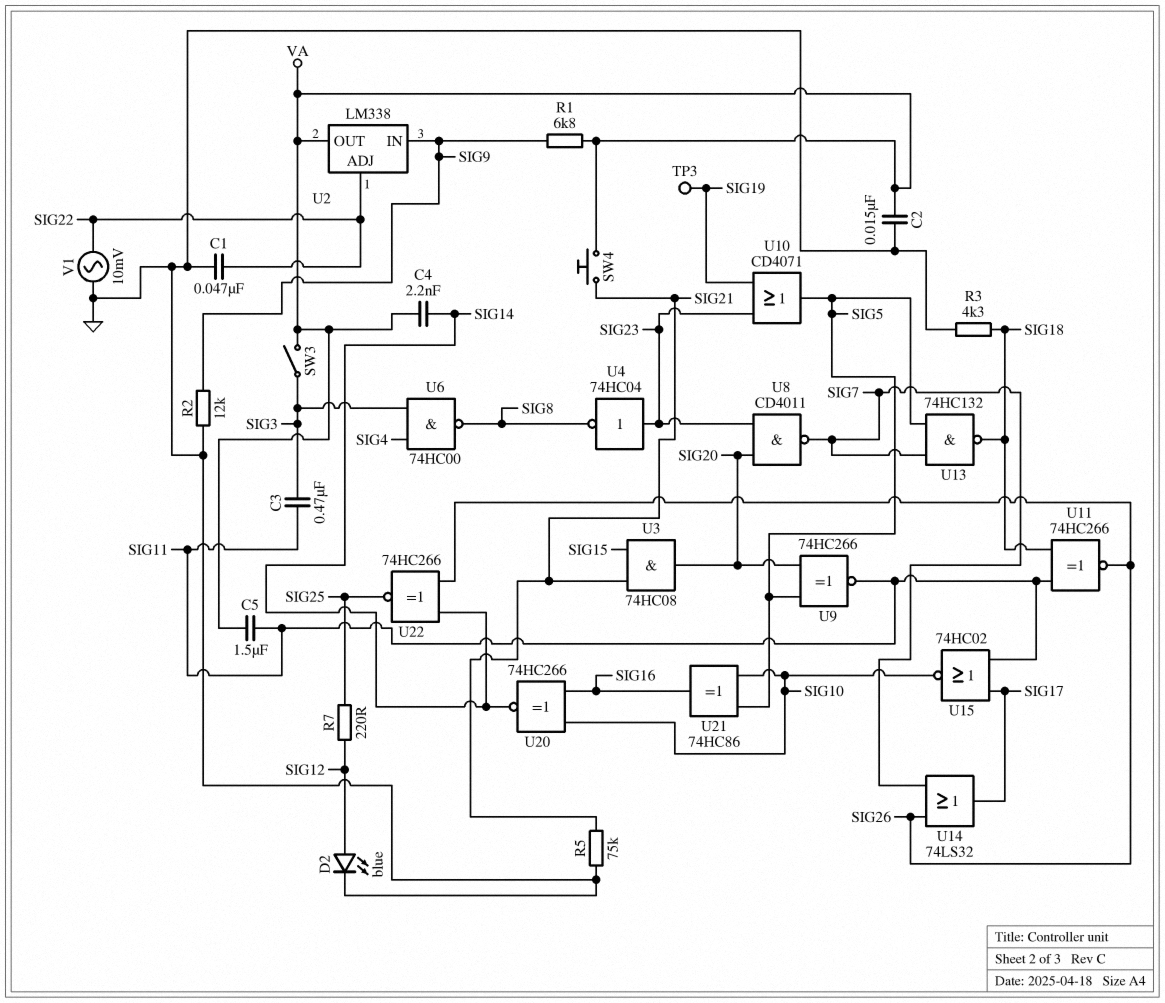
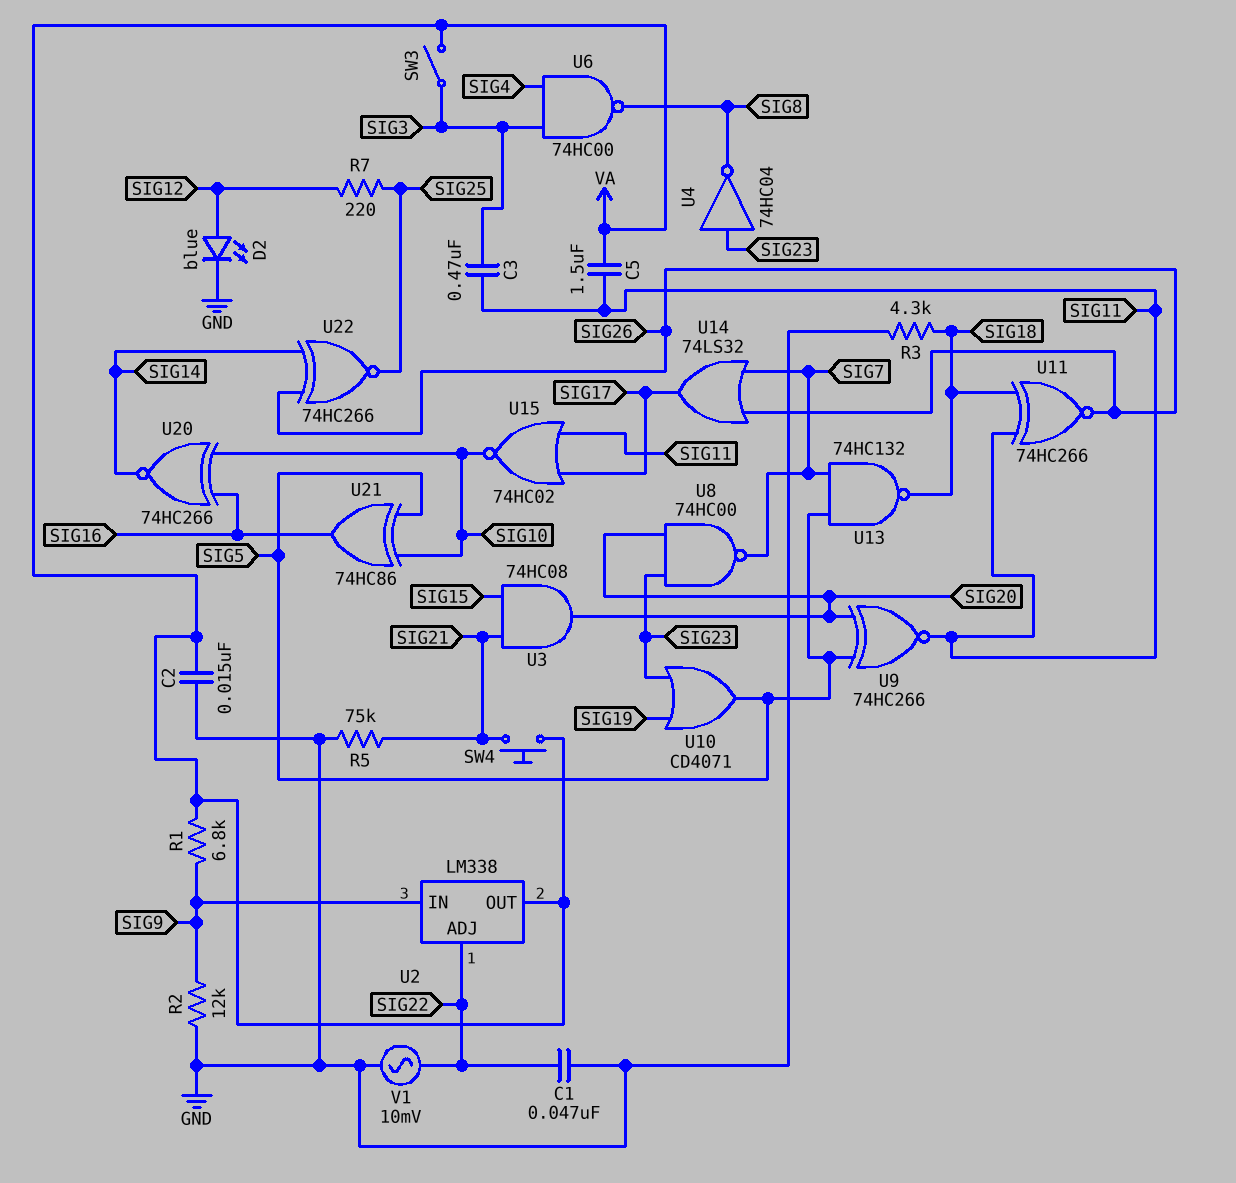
C4: 2.2nF (SIG14, VA) -> none
TP3: test point (SIG19) -> none
U8: NAND CD4011 (in SIG20, in SIG23, out SIG7) -> NAND 74HC00 (in SIG20, in SIG23, out SIG7)

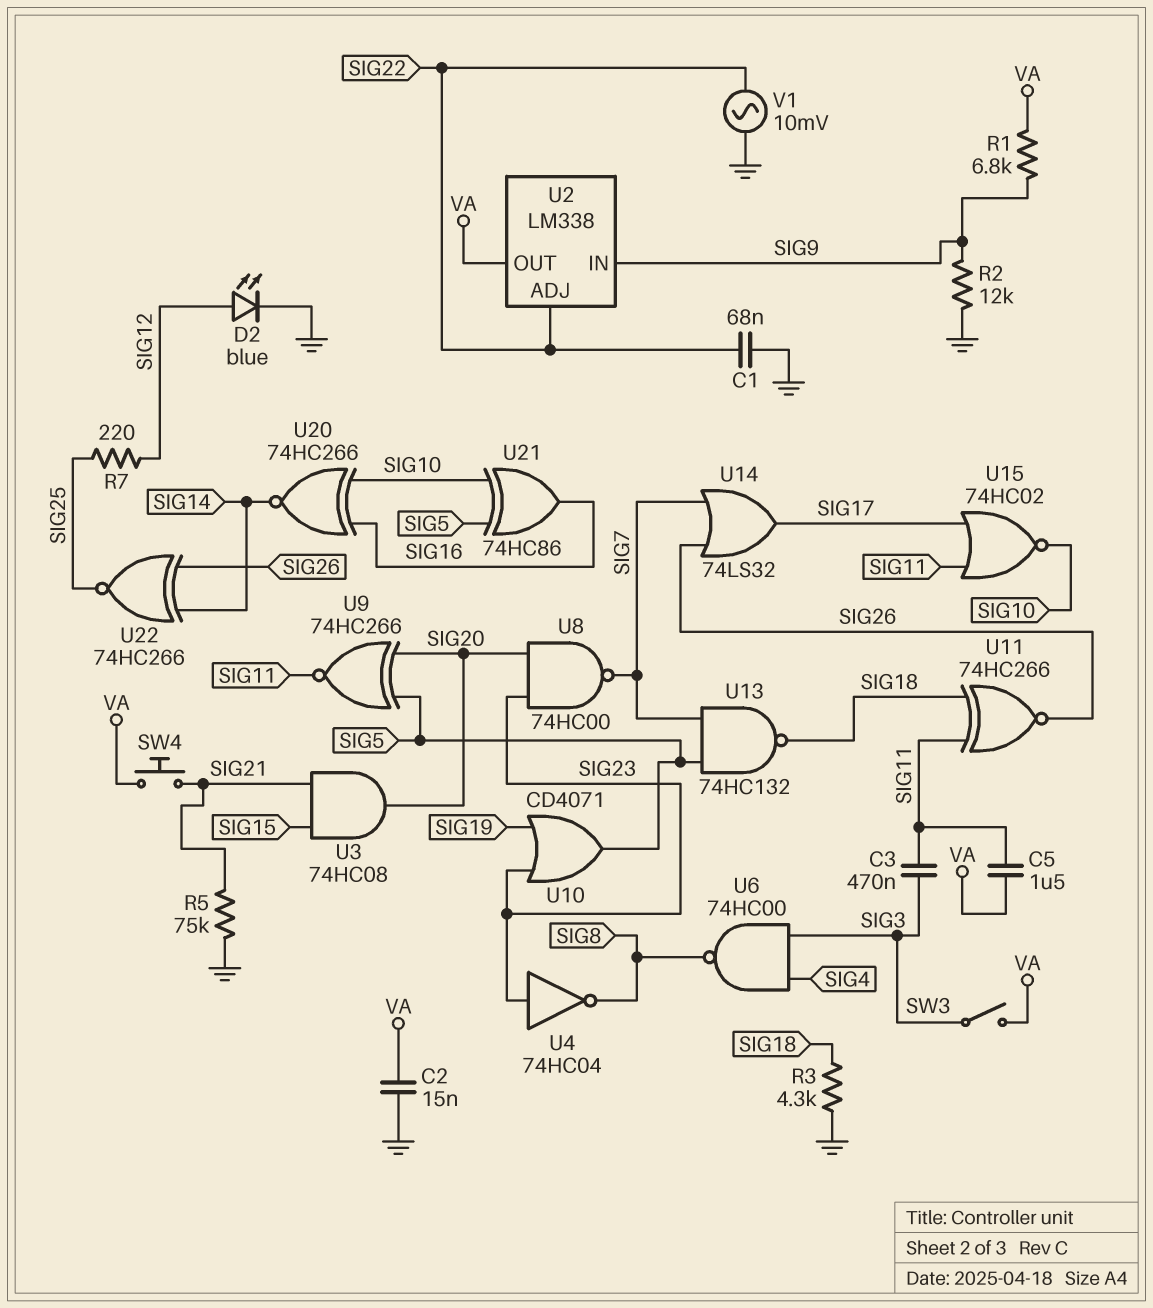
C1: 47nF (GND, SIG22) -> 68nF (GND, SIG22)

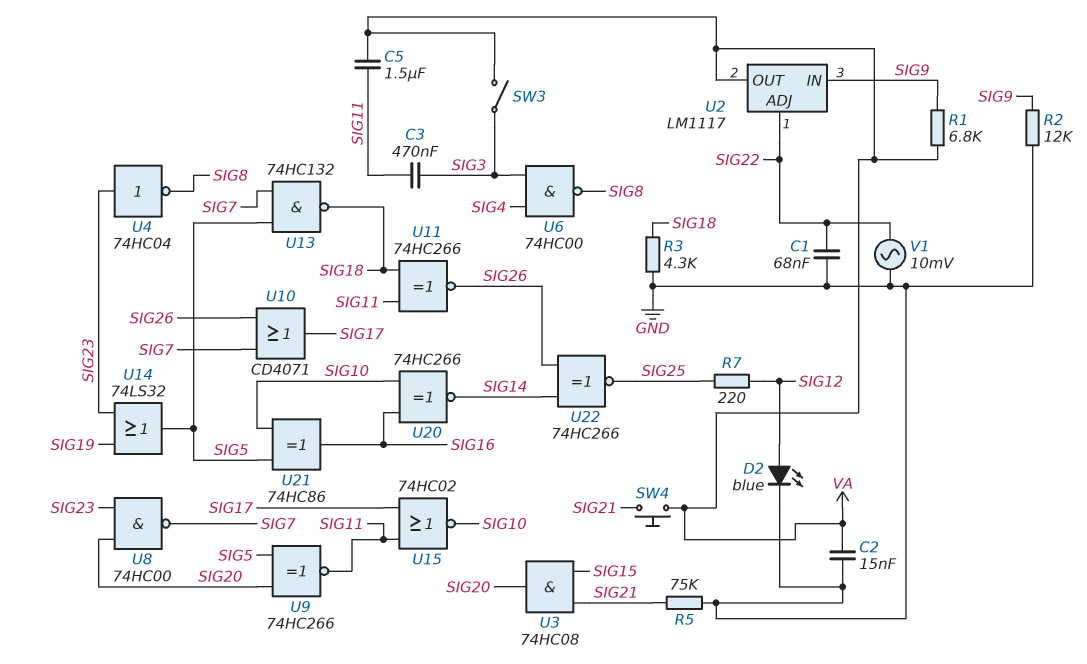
U2: LM338 -> LM1117
U10: OR CD4071 (in SIG19, in SIG23, out SIG5) -> OR CD4071 (in SIG7, in SIG26, out SIG17)
U14: OR 74LS32 (in SIG7, in SIG26, out SIG17) -> OR 74LS32 (in SIG19, in SIG23, out SIG5)

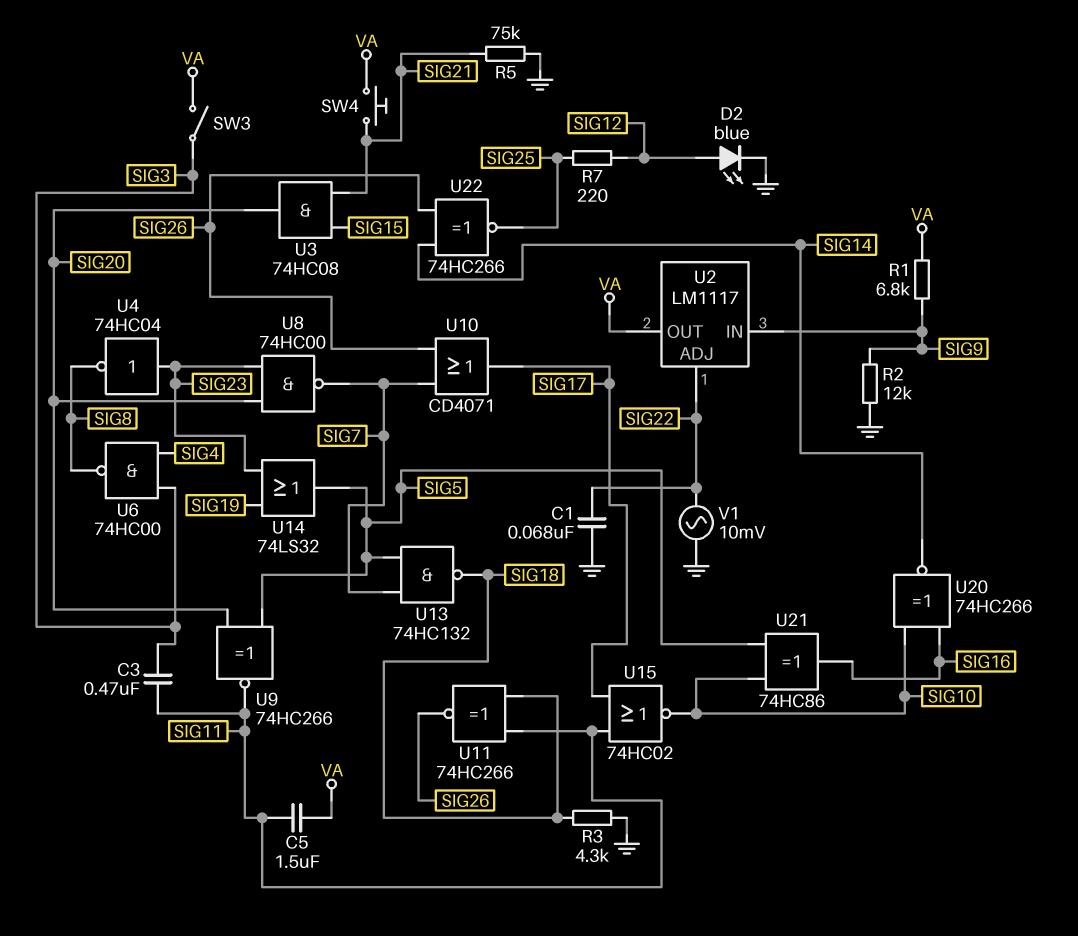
C2: 15nF (GND, VA) -> none

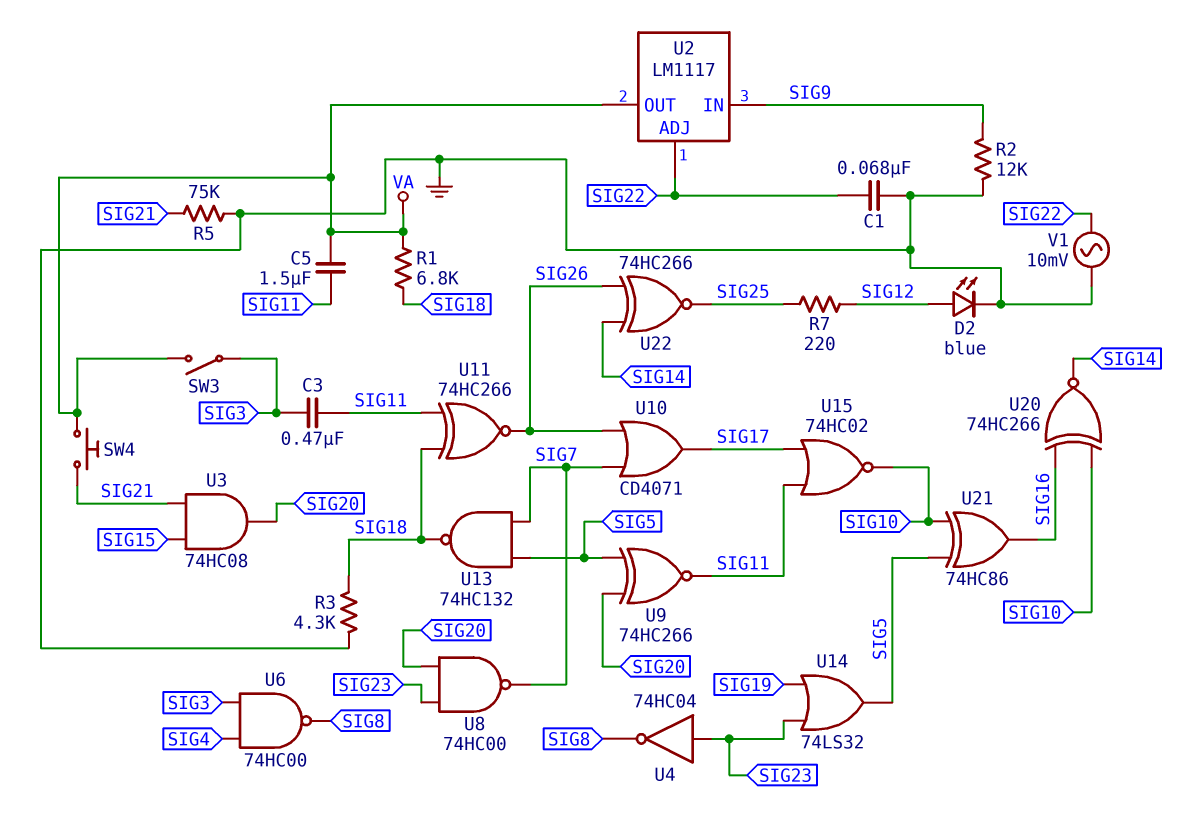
R1: 6.8k (SIG9, VA) -> 6.8k (SIG18, VA)

